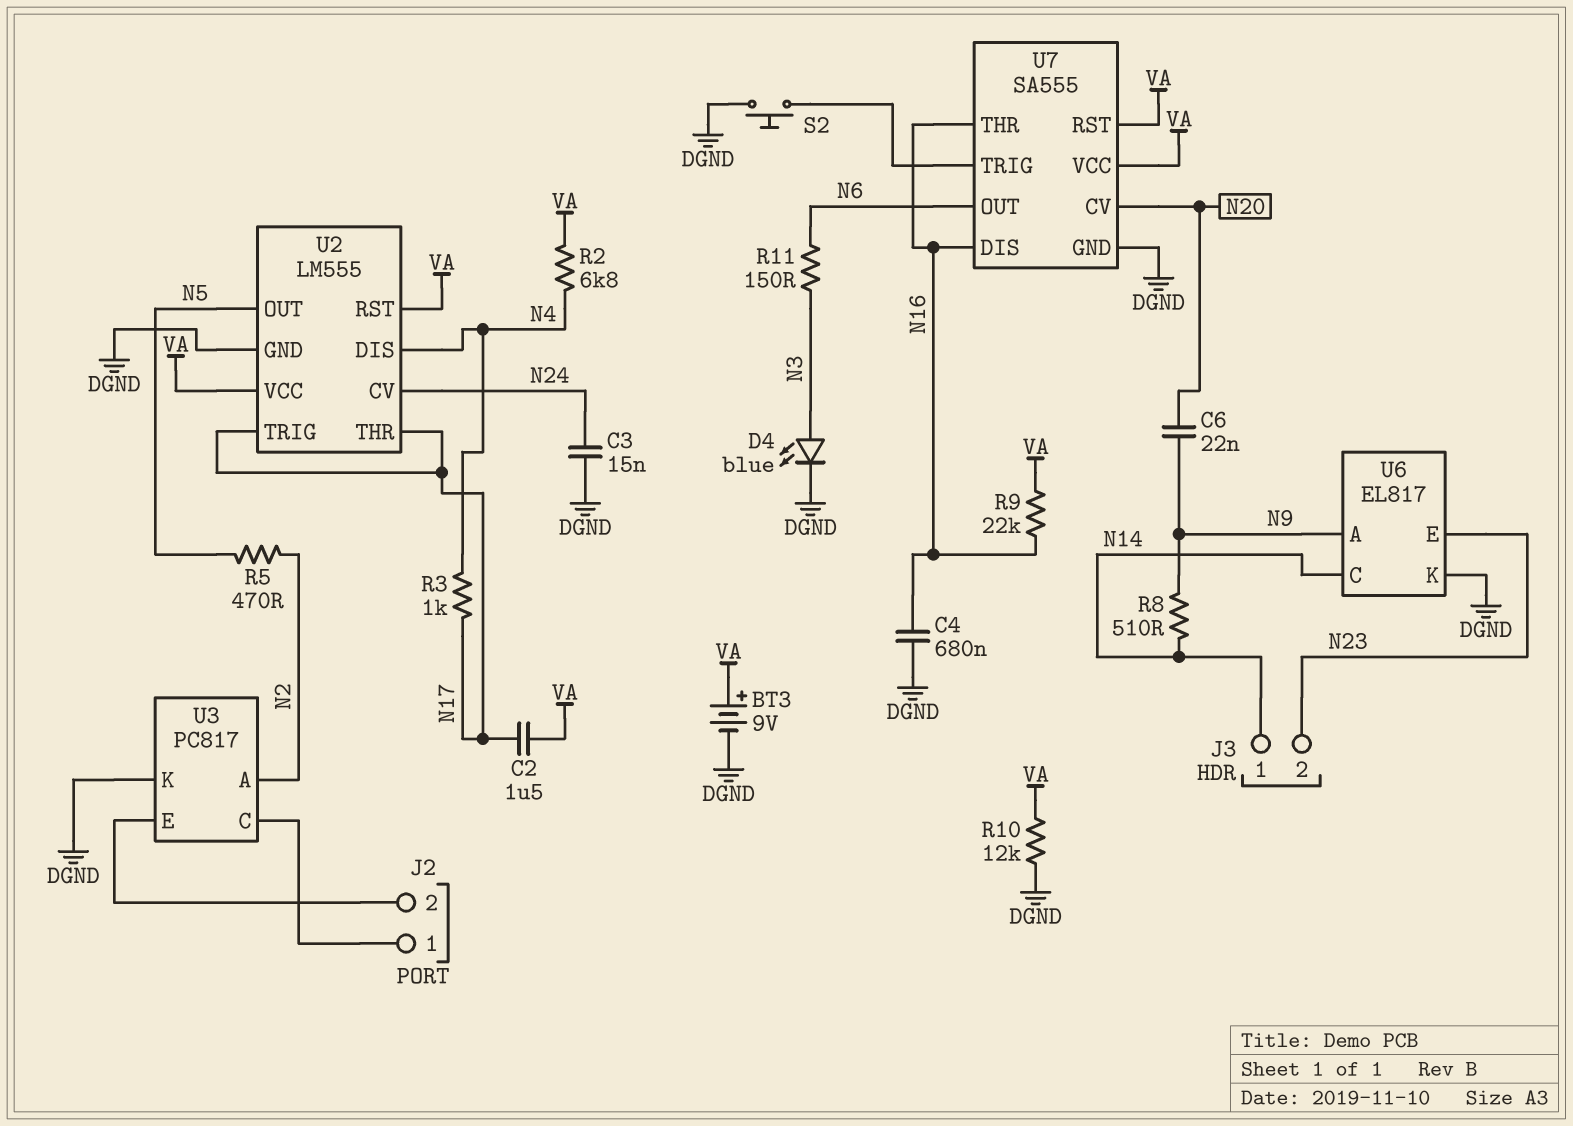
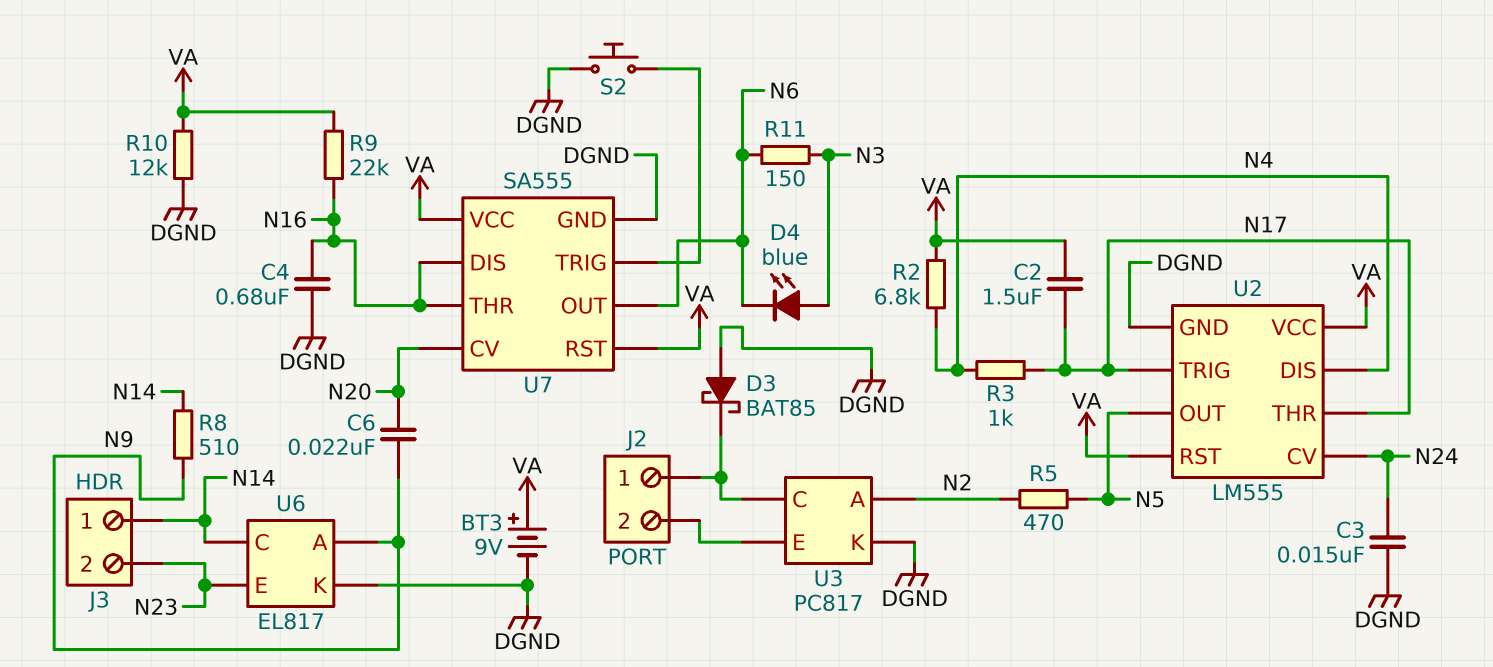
D3: none -> schottky BAT85 (A DGND, K J2/1)
D4: LED blue (A N3, K DGND) -> LED blue (A N3, K N6)

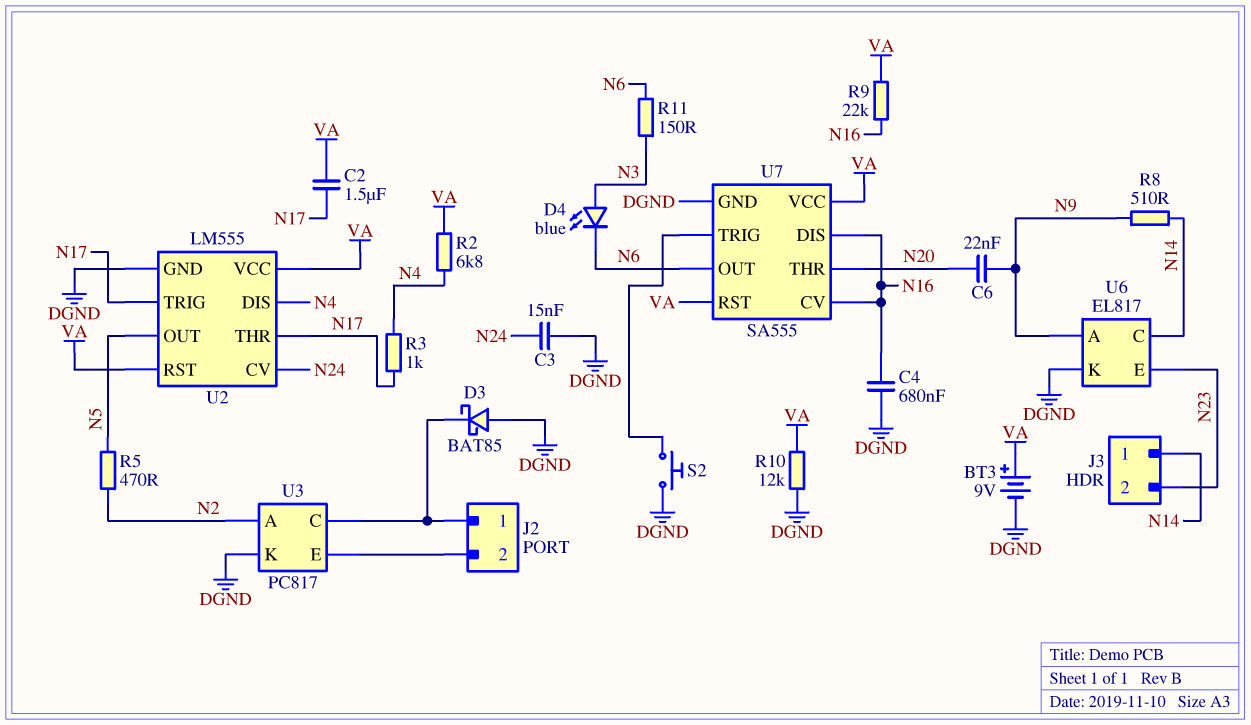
U7 pin CV: N20 -> N16
U7 pin THR: N16 -> N20

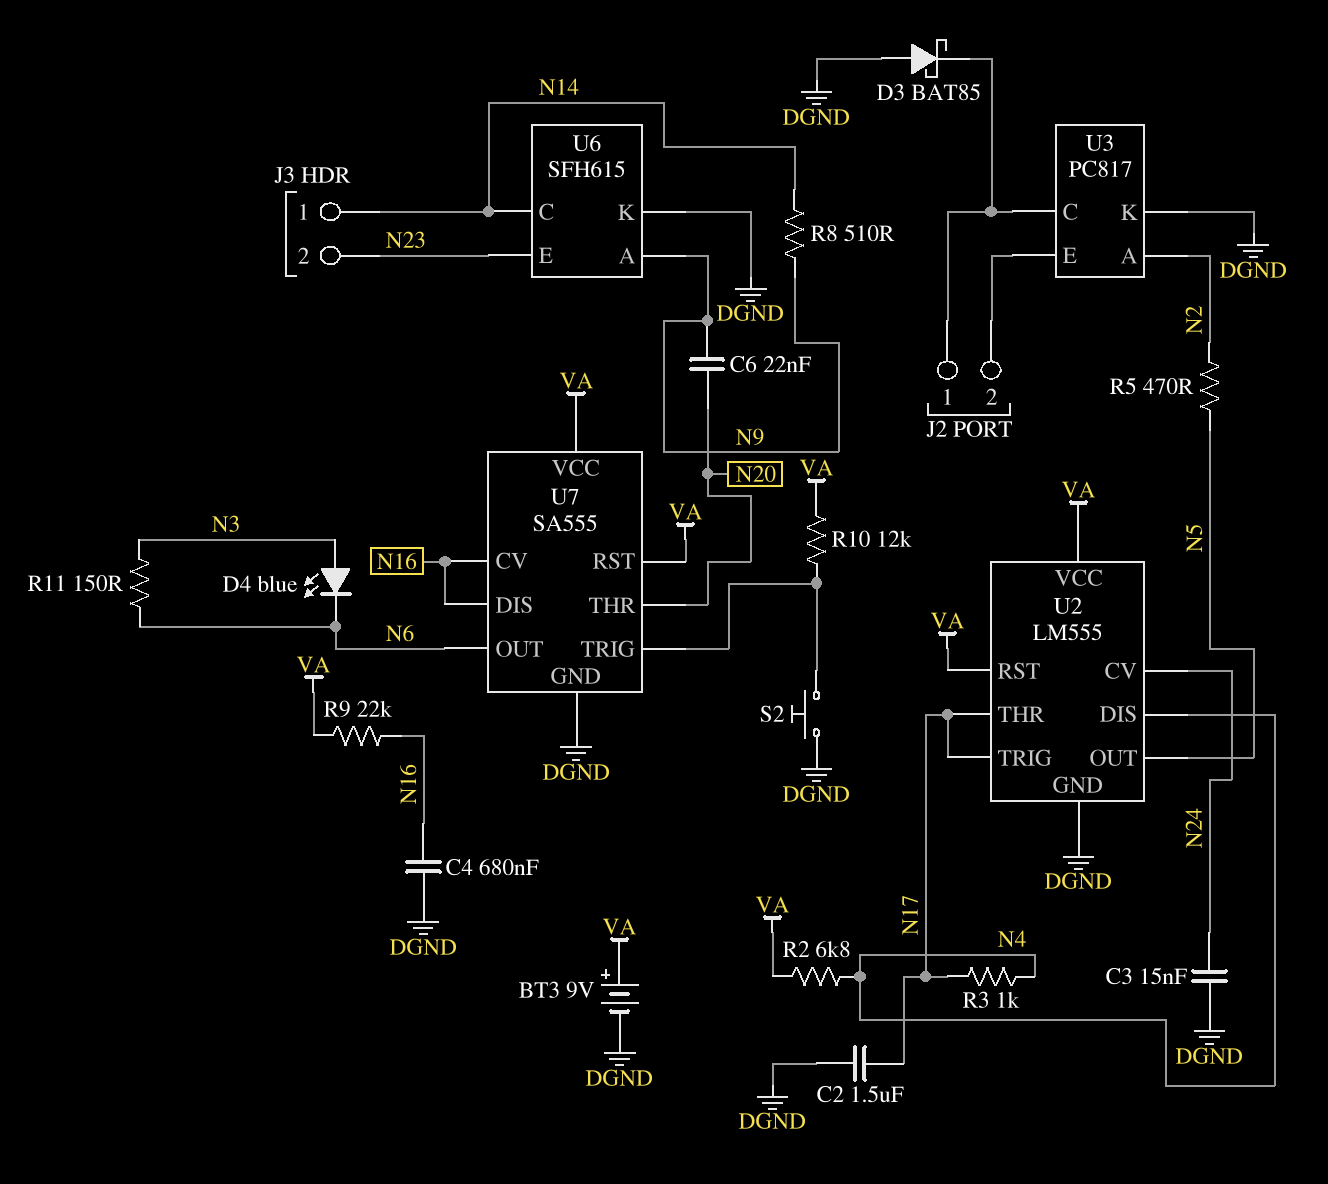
C2: 1.5uF (N17, VA) -> 1.5uF (DGND, N17)
R10: 12k (DGND, VA) -> 12k (U7/TRIG, VA)
U6: EL817 -> SFH615

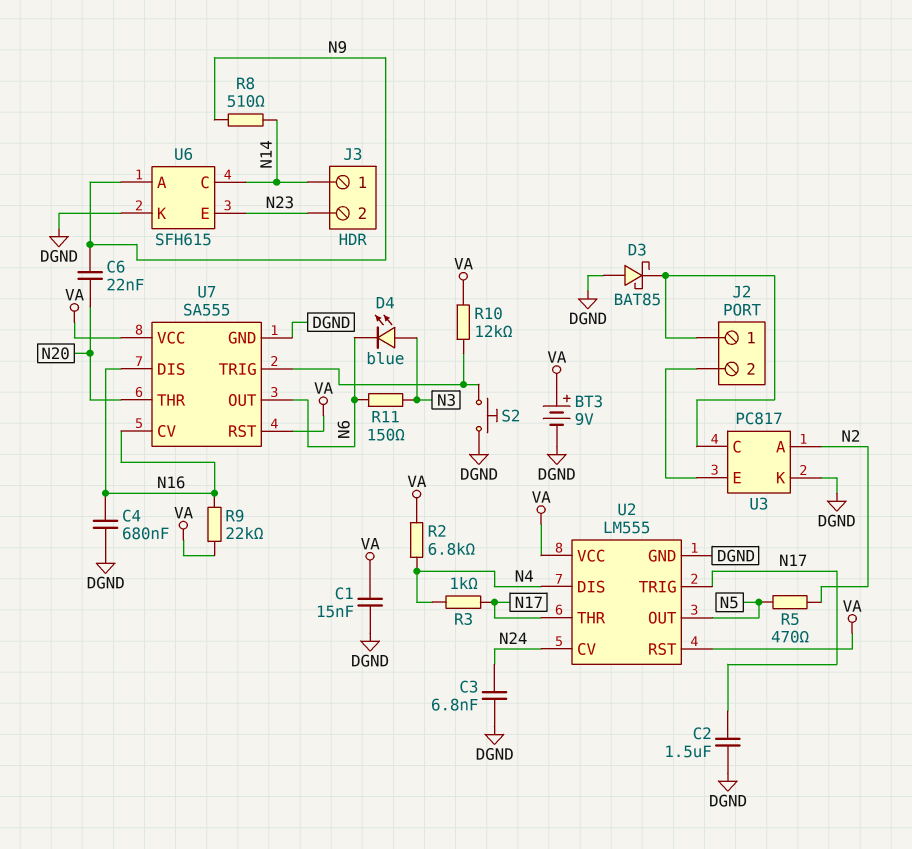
C1: none -> 15nF (DGND, VA)
C3: 15nF (DGND, N24) -> 6.8nF (DGND, N24)

